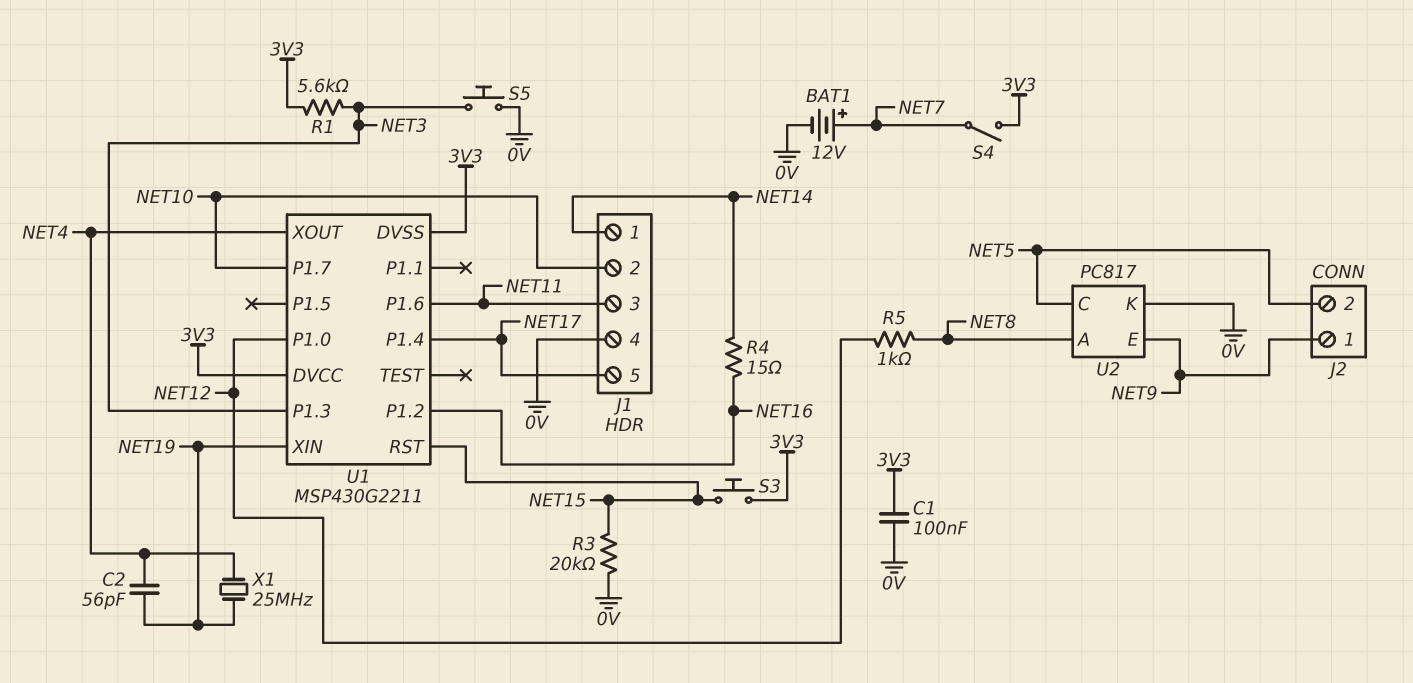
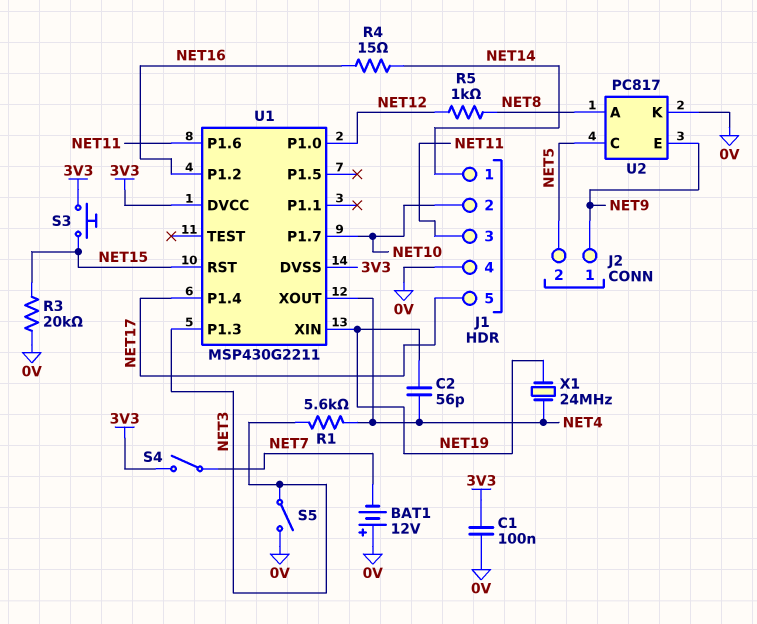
BAT1: 12V (plus NET7, minus 0V) -> 12V (plus 0V, minus NET7)
R1: 5.6k (3V3, NET3) -> 5.6k (NET3, NET4)
S5: button (0V, NET3) -> switch (0V, NET3)
X1: 25MHz (NET4, NET19) -> 24MHz (NET4, NET19)

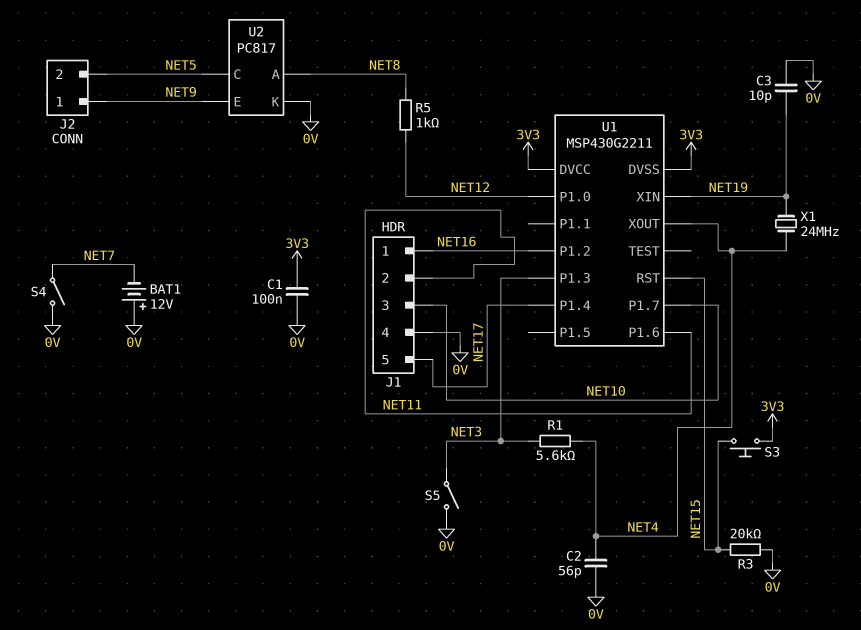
C2: 56pF (NET4, NET19) -> 56pF (0V, NET4)
C3: none -> 10pF (0V, NET19)
J1 pin 1: NET14 -> NET16
J1 pin 2: NET10 -> NET11
J1 pin 3: NET11 -> NET10
R4: 15 (NET14, NET16) -> none
S4: switch (3V3, NET7) -> switch (0V, NET7)

